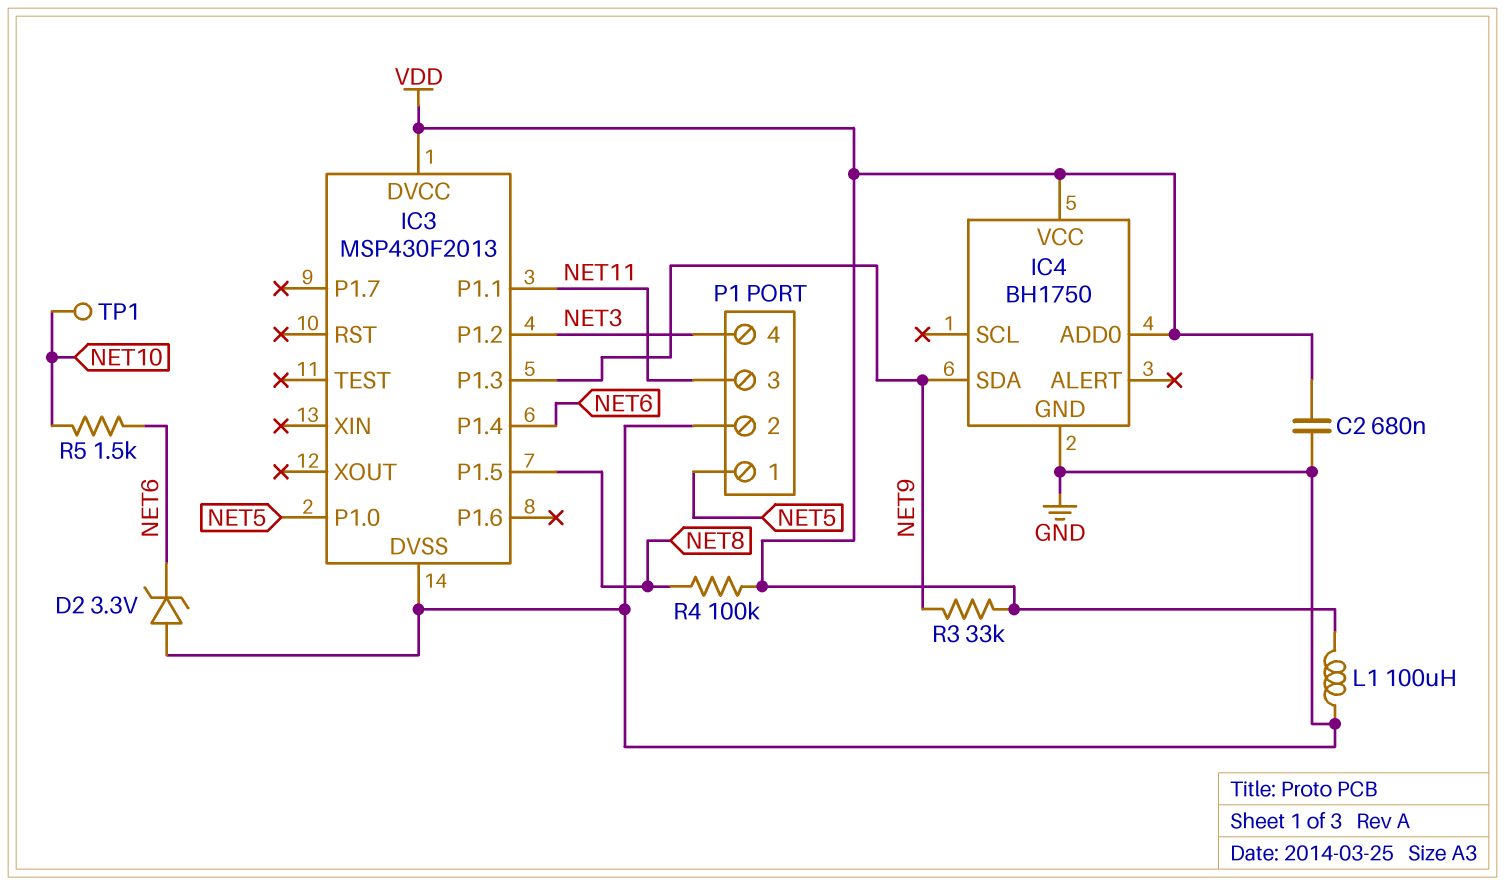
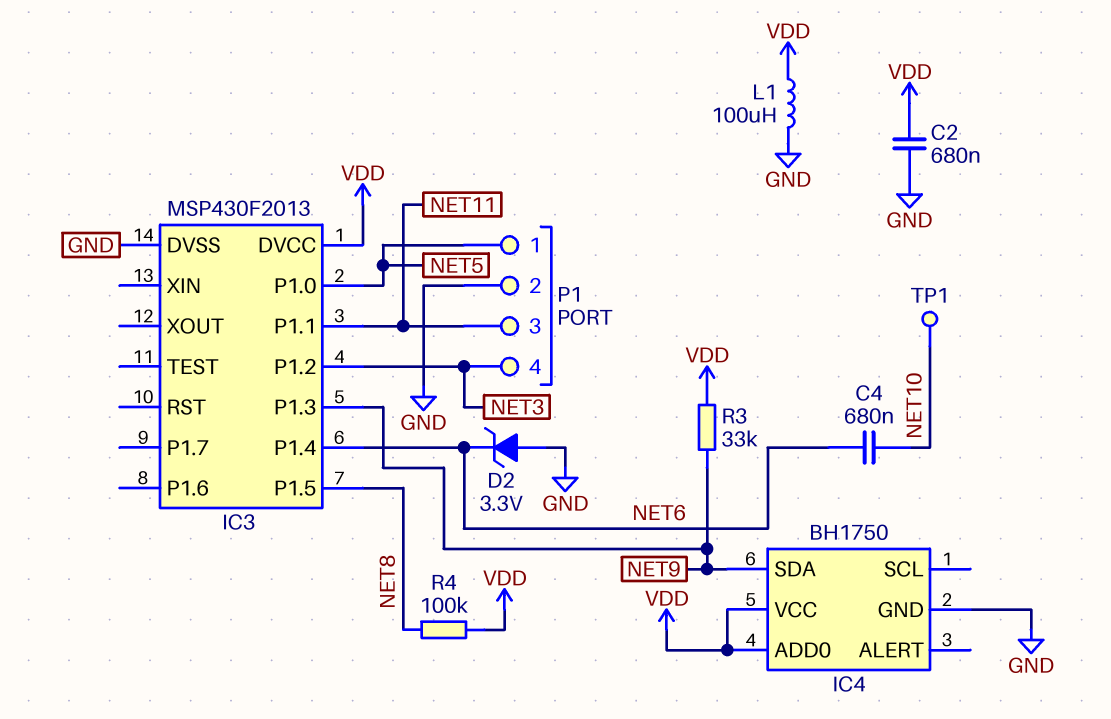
C4: none -> 680nF (NET6, NET10)
R5: 1.5k (NET6, NET10) -> none

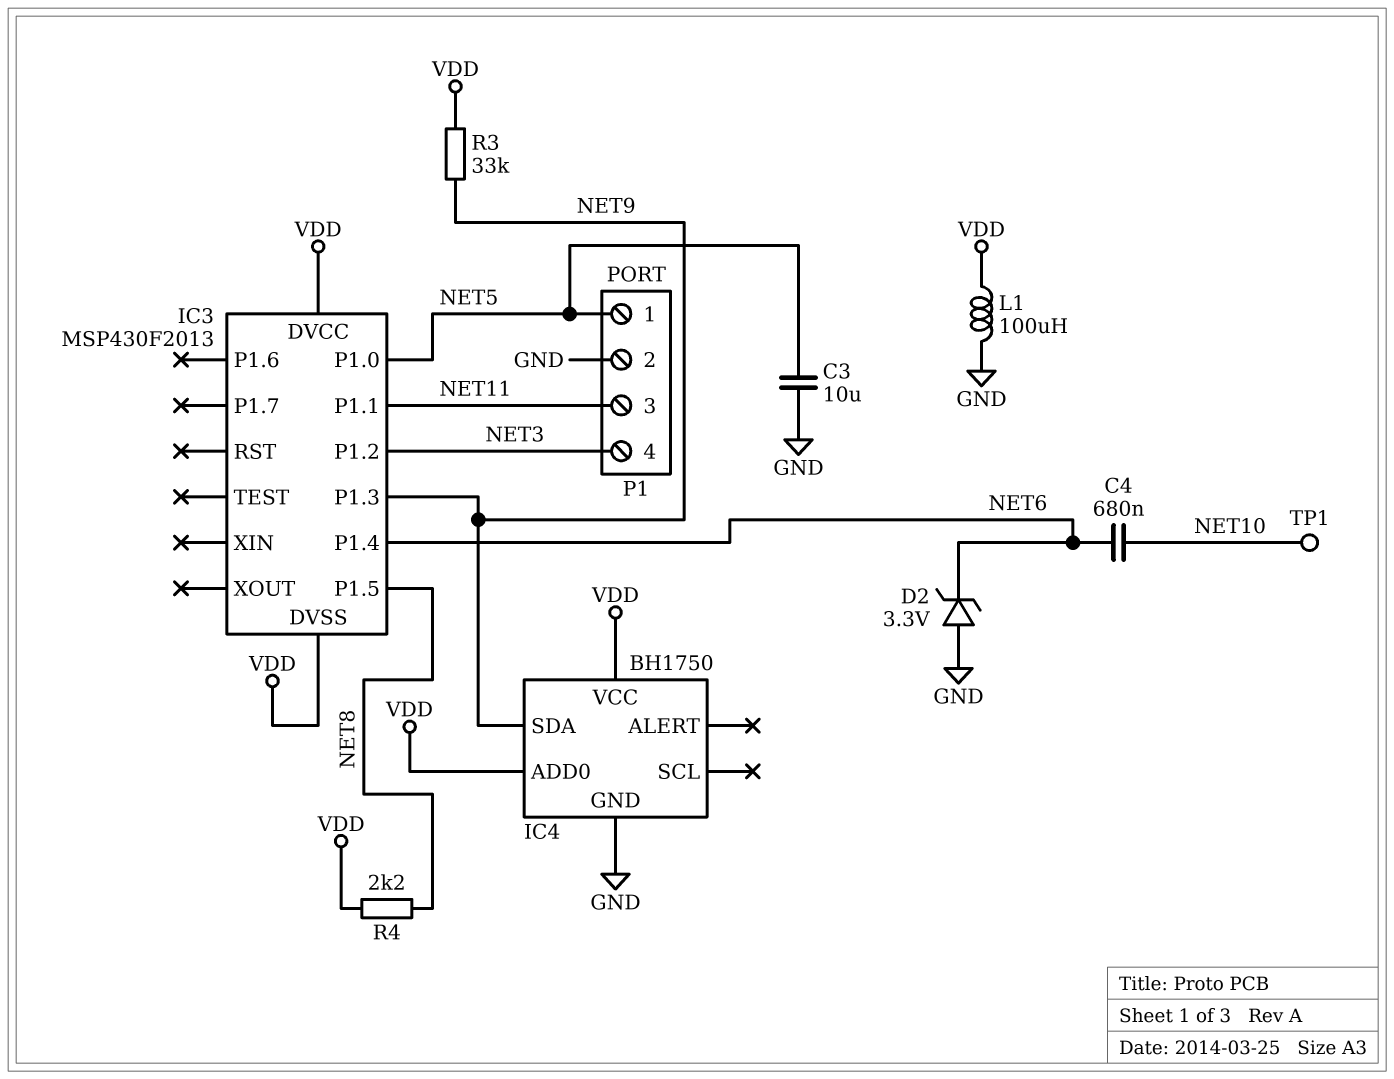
C2: 680nF (GND, VDD) -> none
C3: none -> 10uF (GND, NET5)
IC3 pin DVSS: GND -> VDD
R4: 100k (NET8, VDD) -> 2.2k (NET8, VDD)

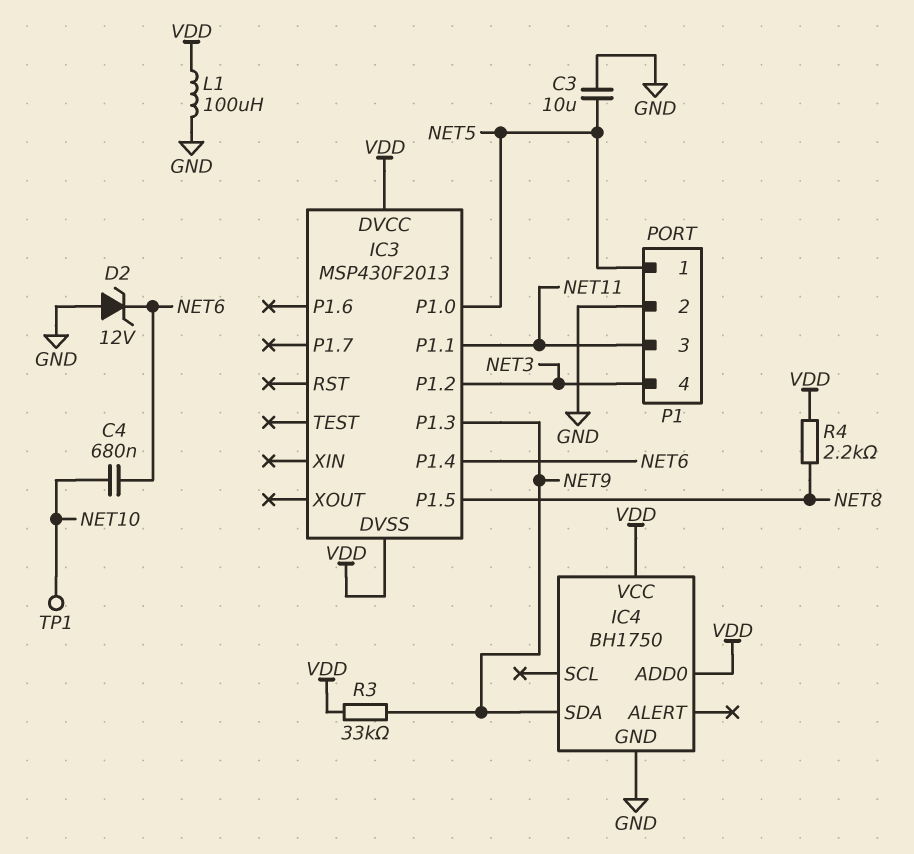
D2: zener 3.3V (A GND, K NET6) -> zener 12V (A GND, K NET6)

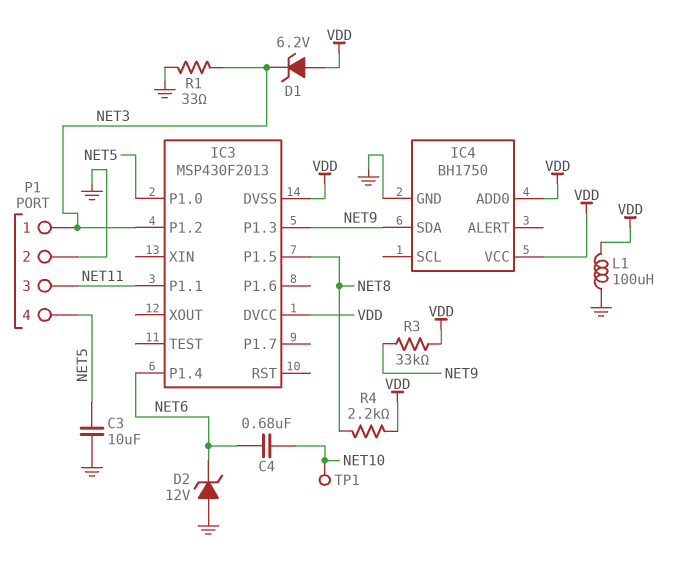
D1: none -> zener 6.2V (A VDD, K NET3)
P1 pin 1: NET5 -> NET3
P1 pin 4: NET3 -> NET5
R1: none -> 33 (GND, NET3)

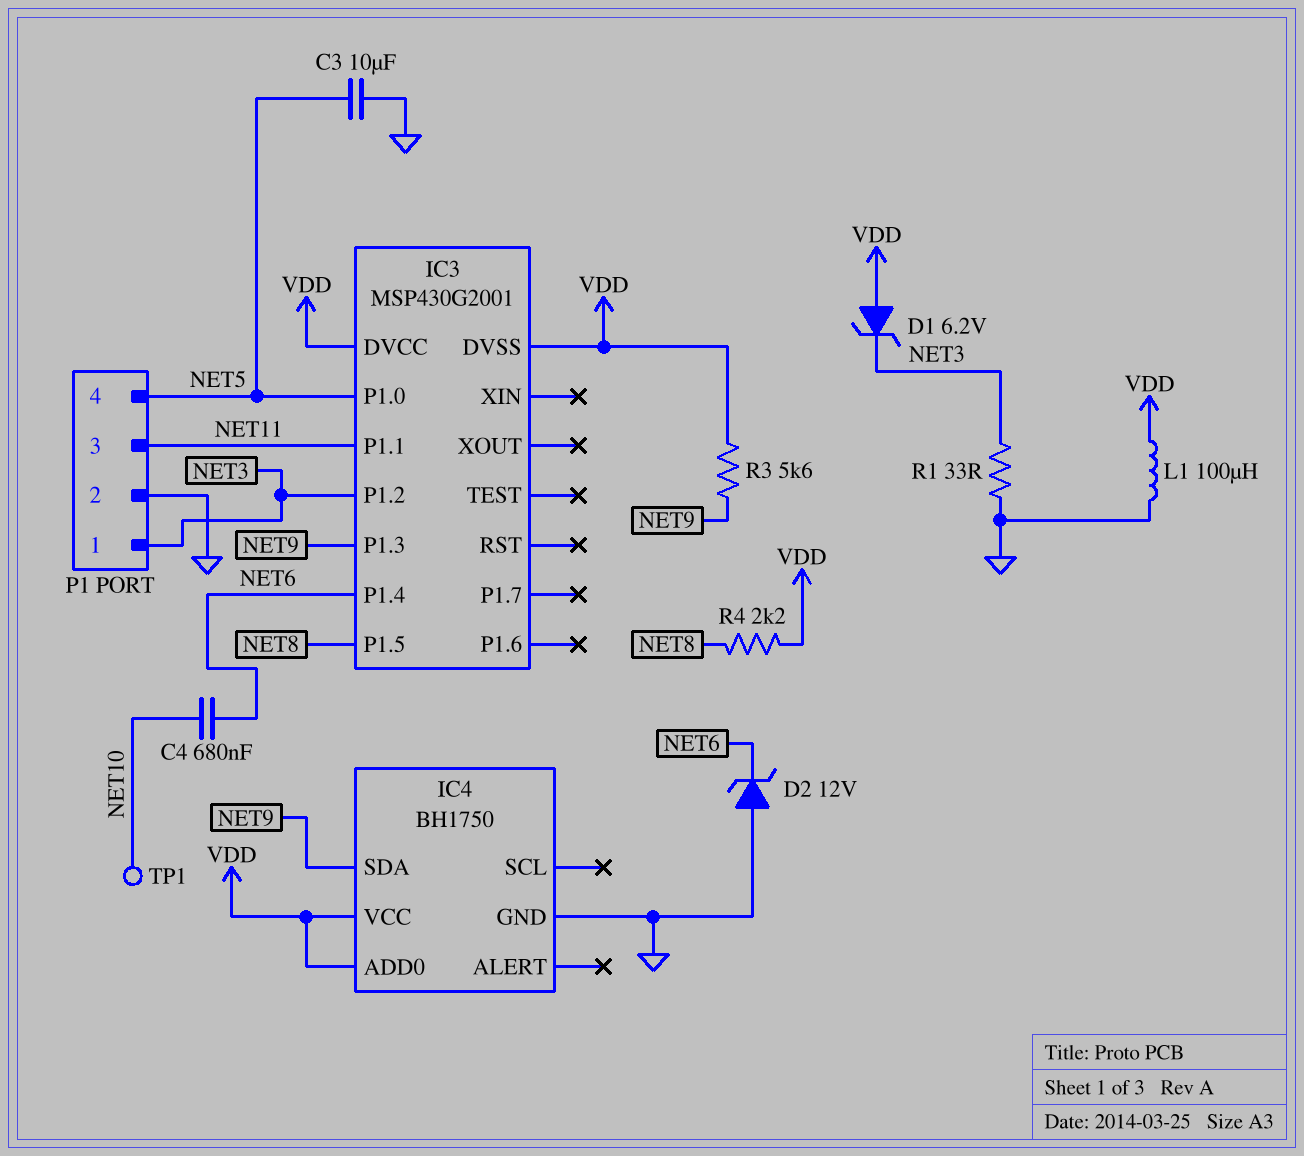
IC3: MSP430F2013 -> MSP430G2001
R3: 33k (NET9, VDD) -> 5.6k (NET9, VDD)

